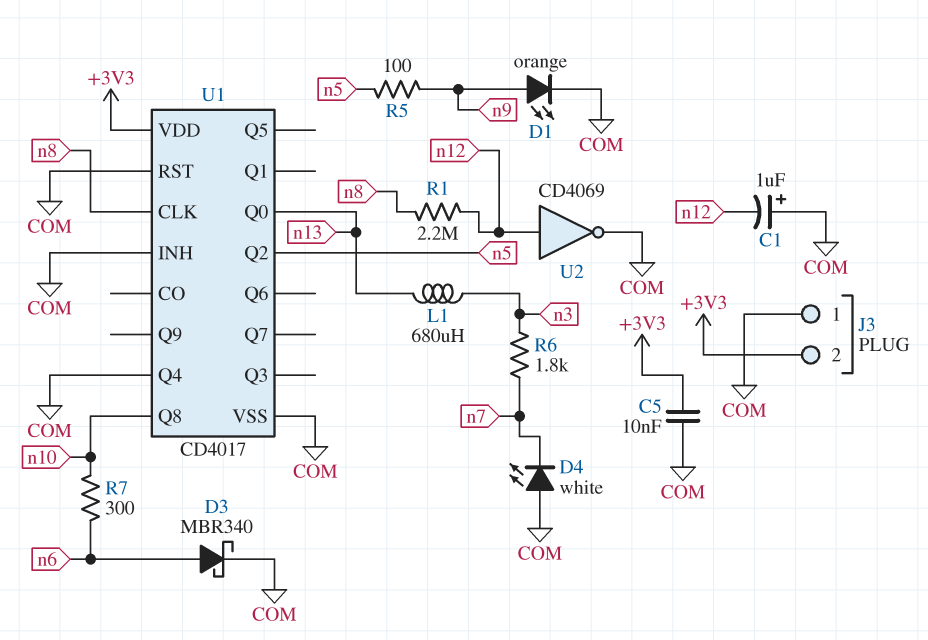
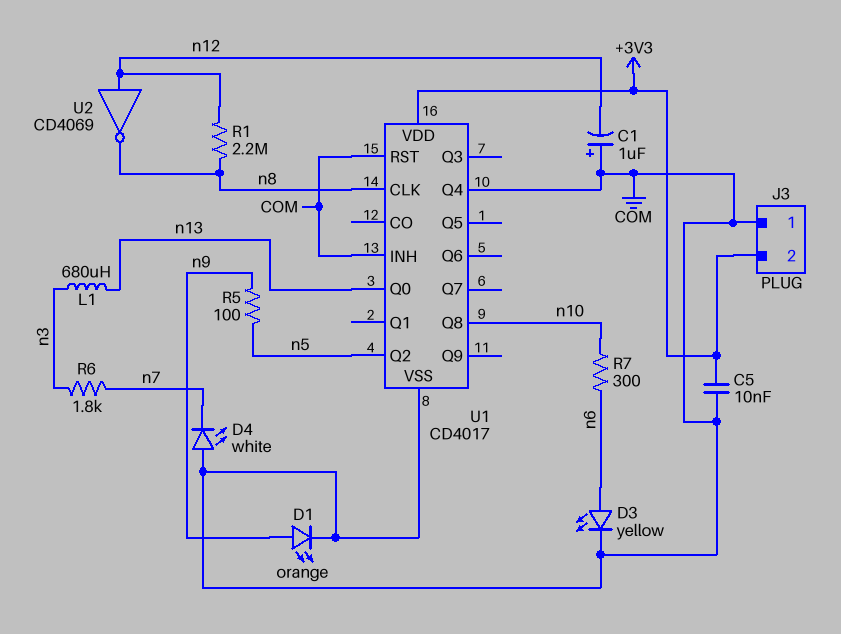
D3: schottky MBR340 (A n6, K COM) -> LED yellow (A n6, K COM)
U2: NOT CD4069 (in n12, out COM) -> NOT CD4069 (in n12, out n8)

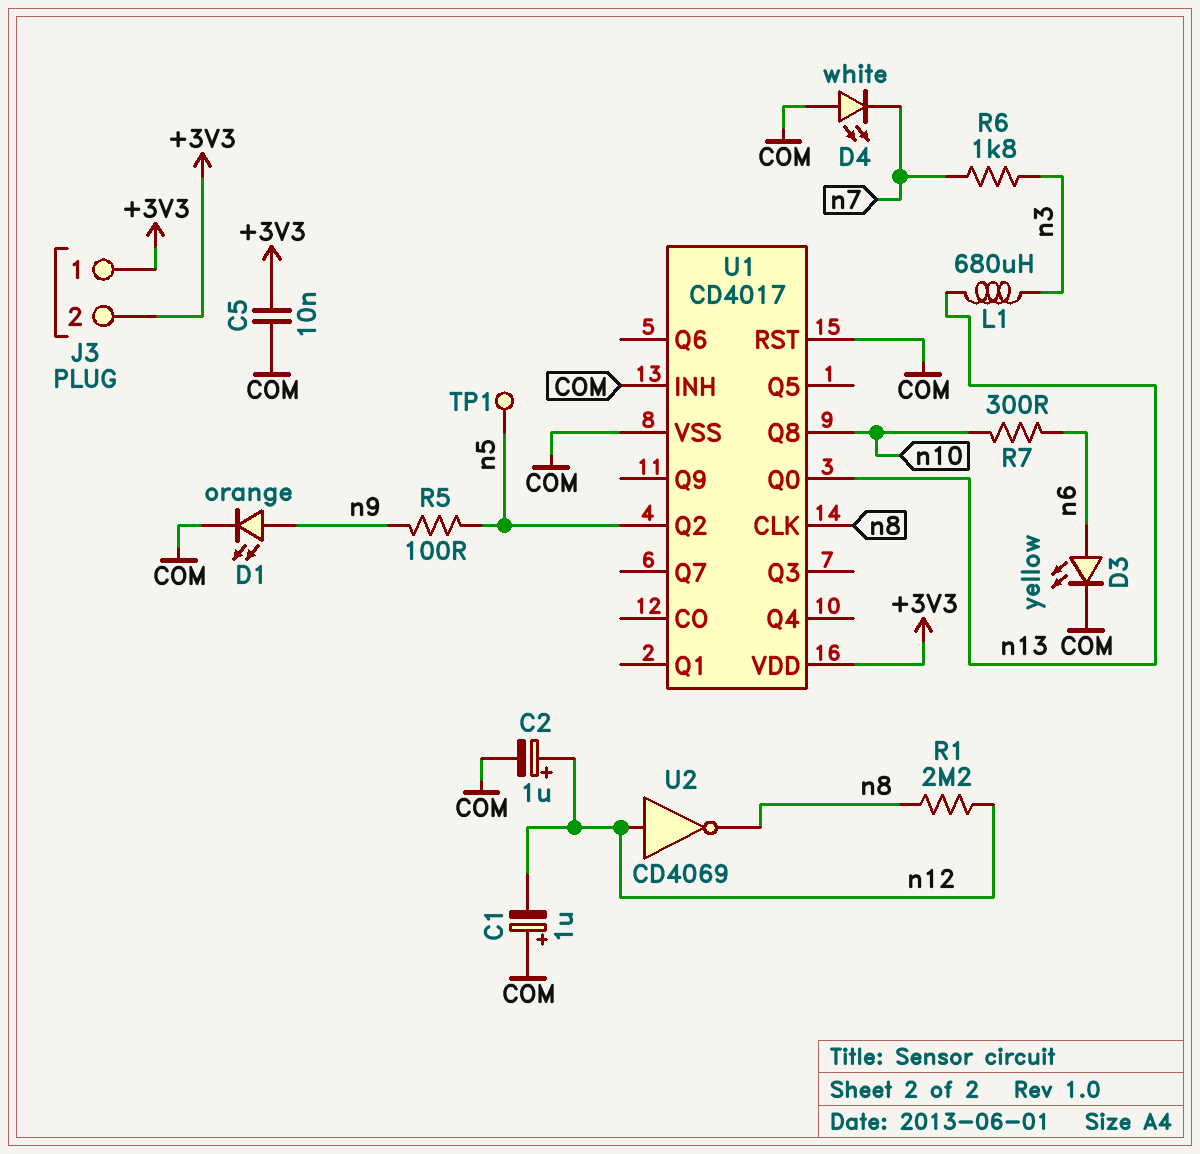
C2: none -> 1uF (plus n12, minus COM)
J3 pin 1: COM -> +3V3
TP1: none -> test point (n5)
U1 pin Q4: COM -> none

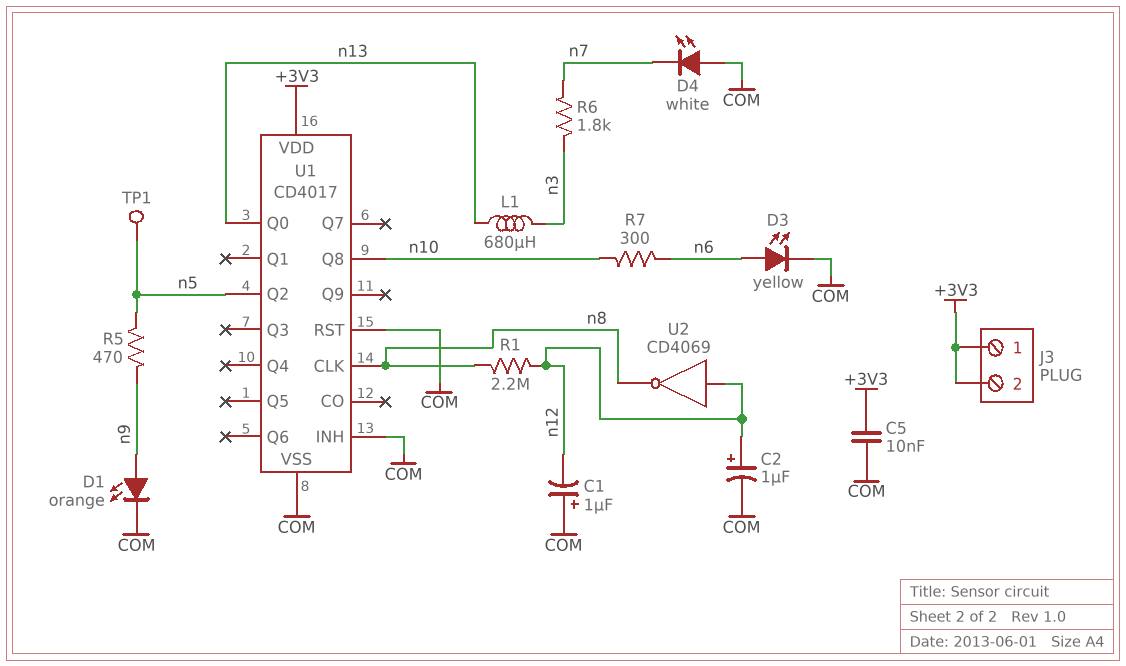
R5: 100 (n5, n9) -> 470 (n5, n9)

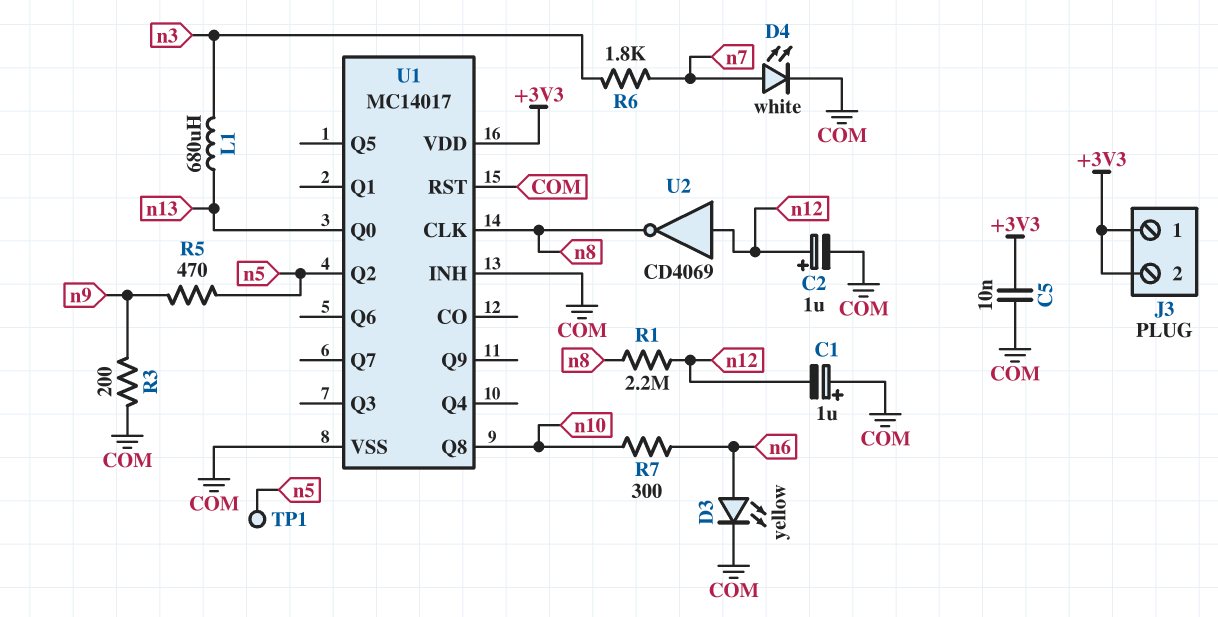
D1: LED orange (A n9, K COM) -> none
D4: LED white (A COM, K n7) -> LED white (A n7, K COM)
R3: none -> 200 (COM, n9)
U1: CD4017 -> MC14017

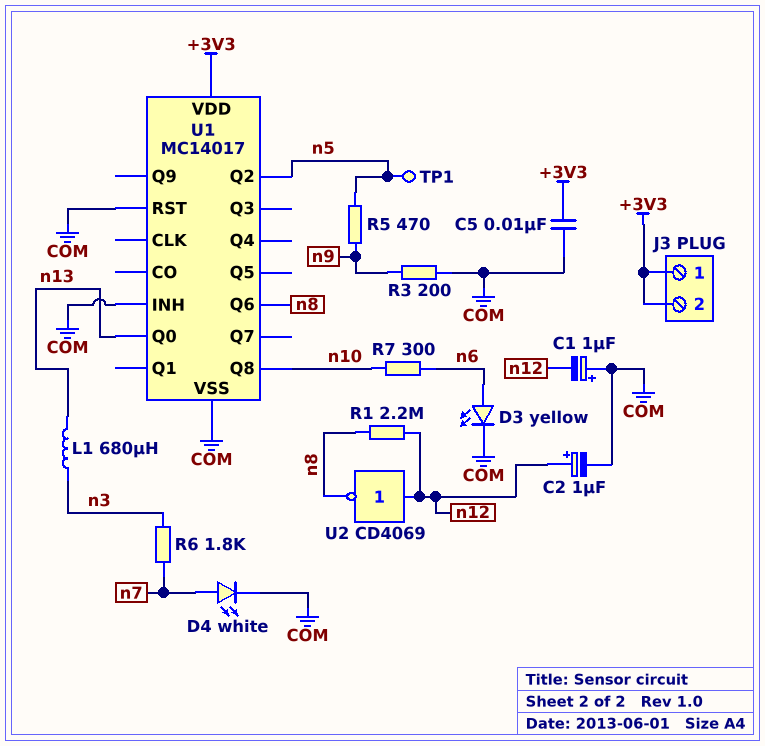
U1 pin CLK: n8 -> none
U1 pin Q6: none -> n8

